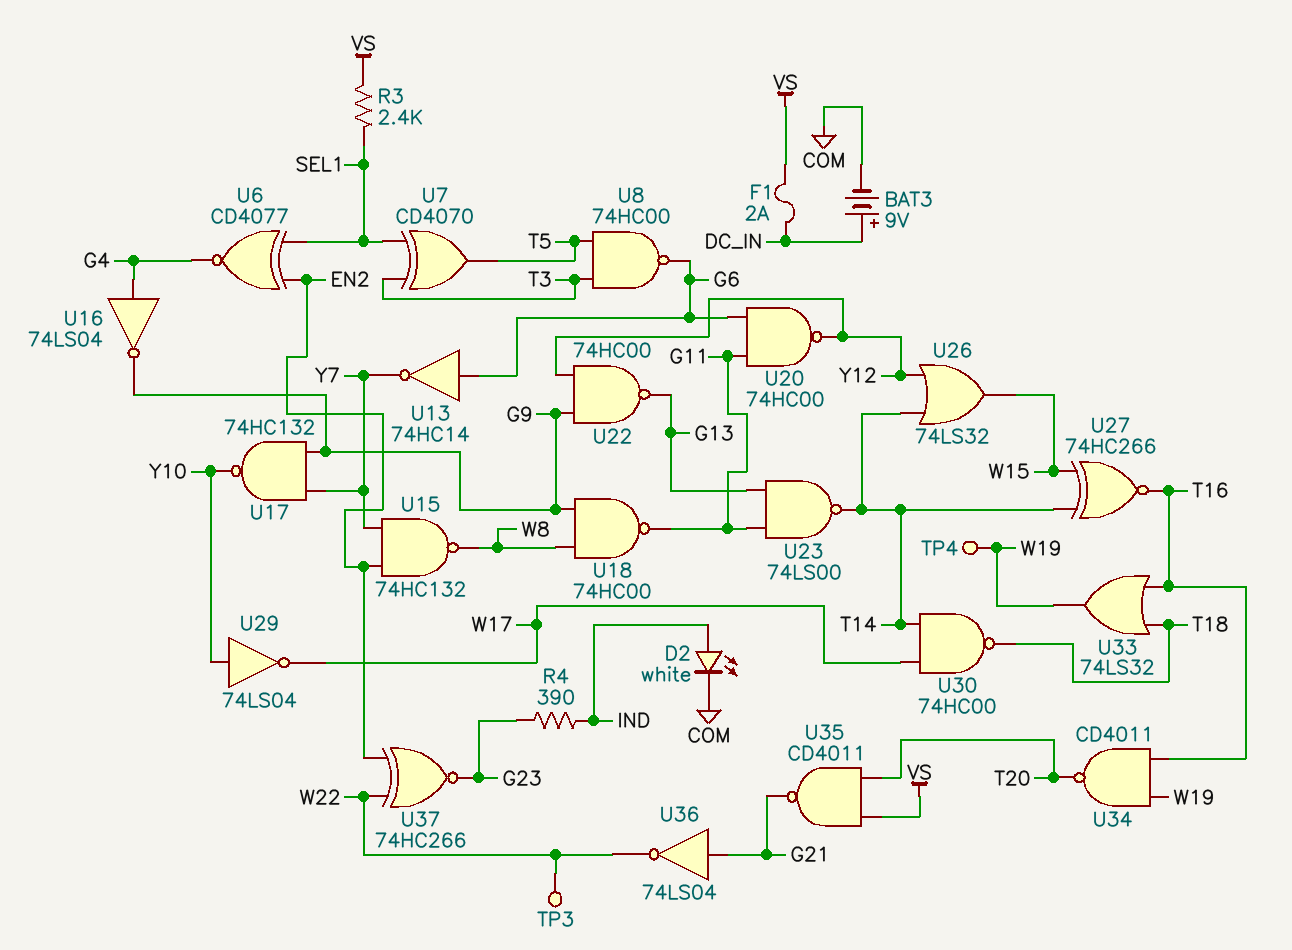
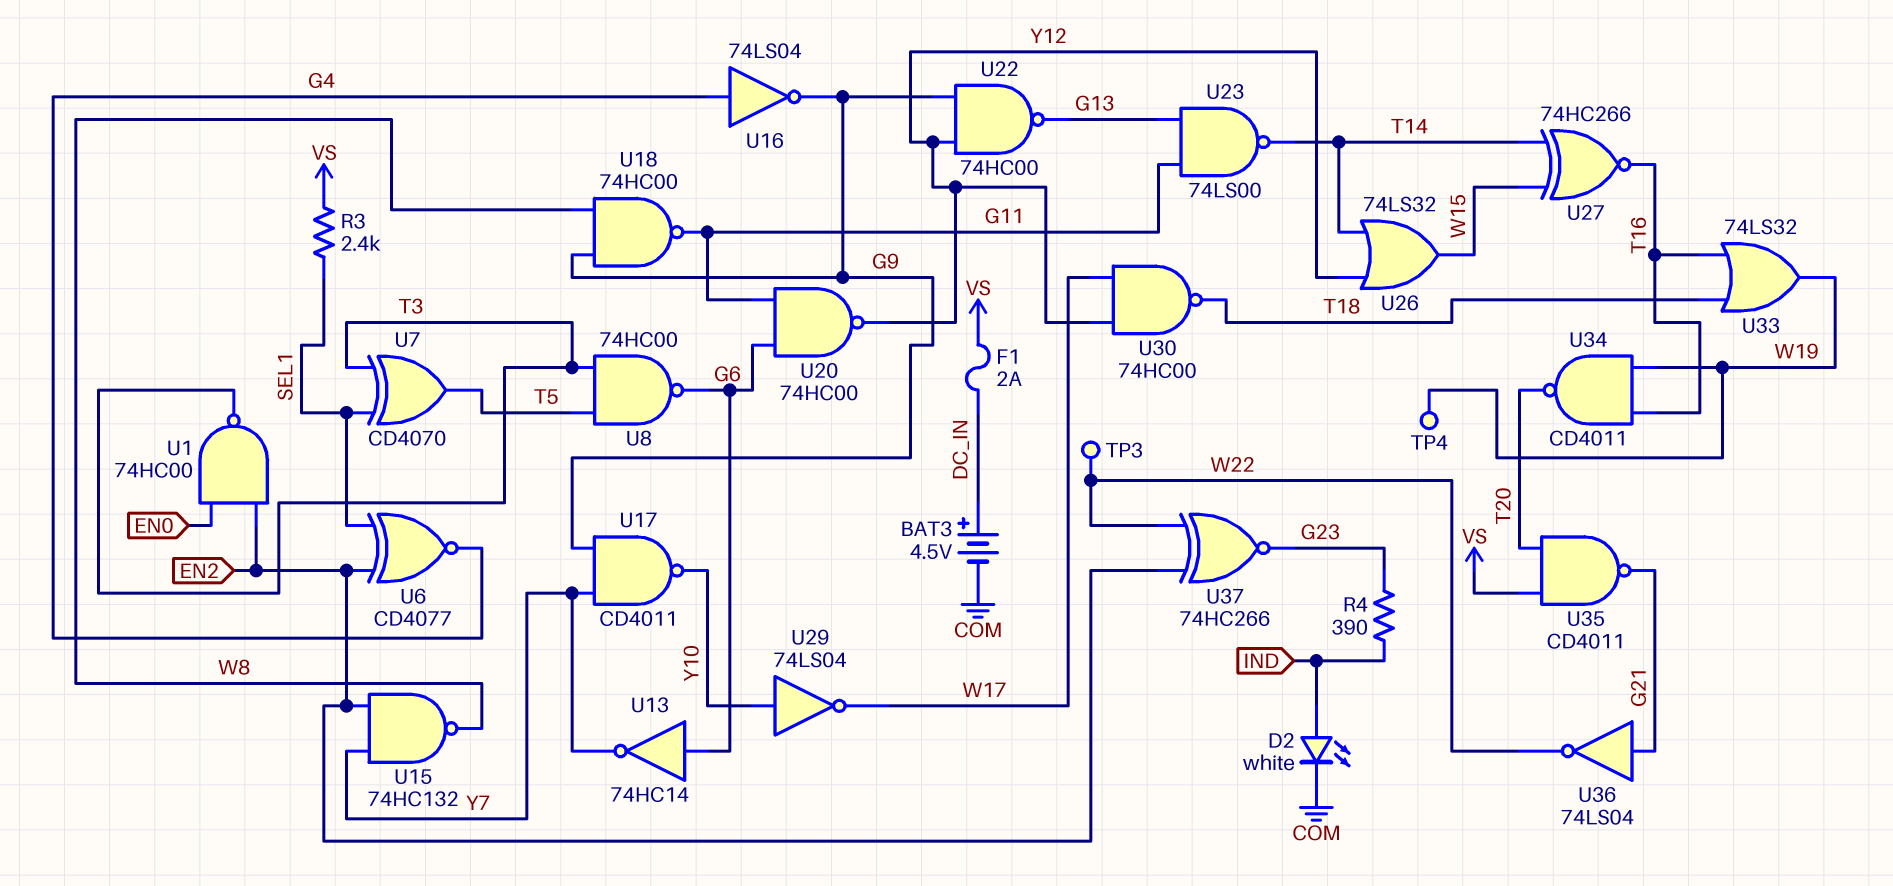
BAT3: 9V (plus DC_IN, minus COM) -> 4.5V (plus DC_IN, minus COM)
U1: none -> NAND 74HC00 (in EN0, in EN2, out T3)
U17: NAND 74HC132 (in G9, in Y7, out Y10) -> NAND CD4011 (in G9, in Y7, out Y10)
U30: NAND 74HC00 (in T14, in W17, out T18) -> NAND 74HC00 (in W17, in Y12, out T18)

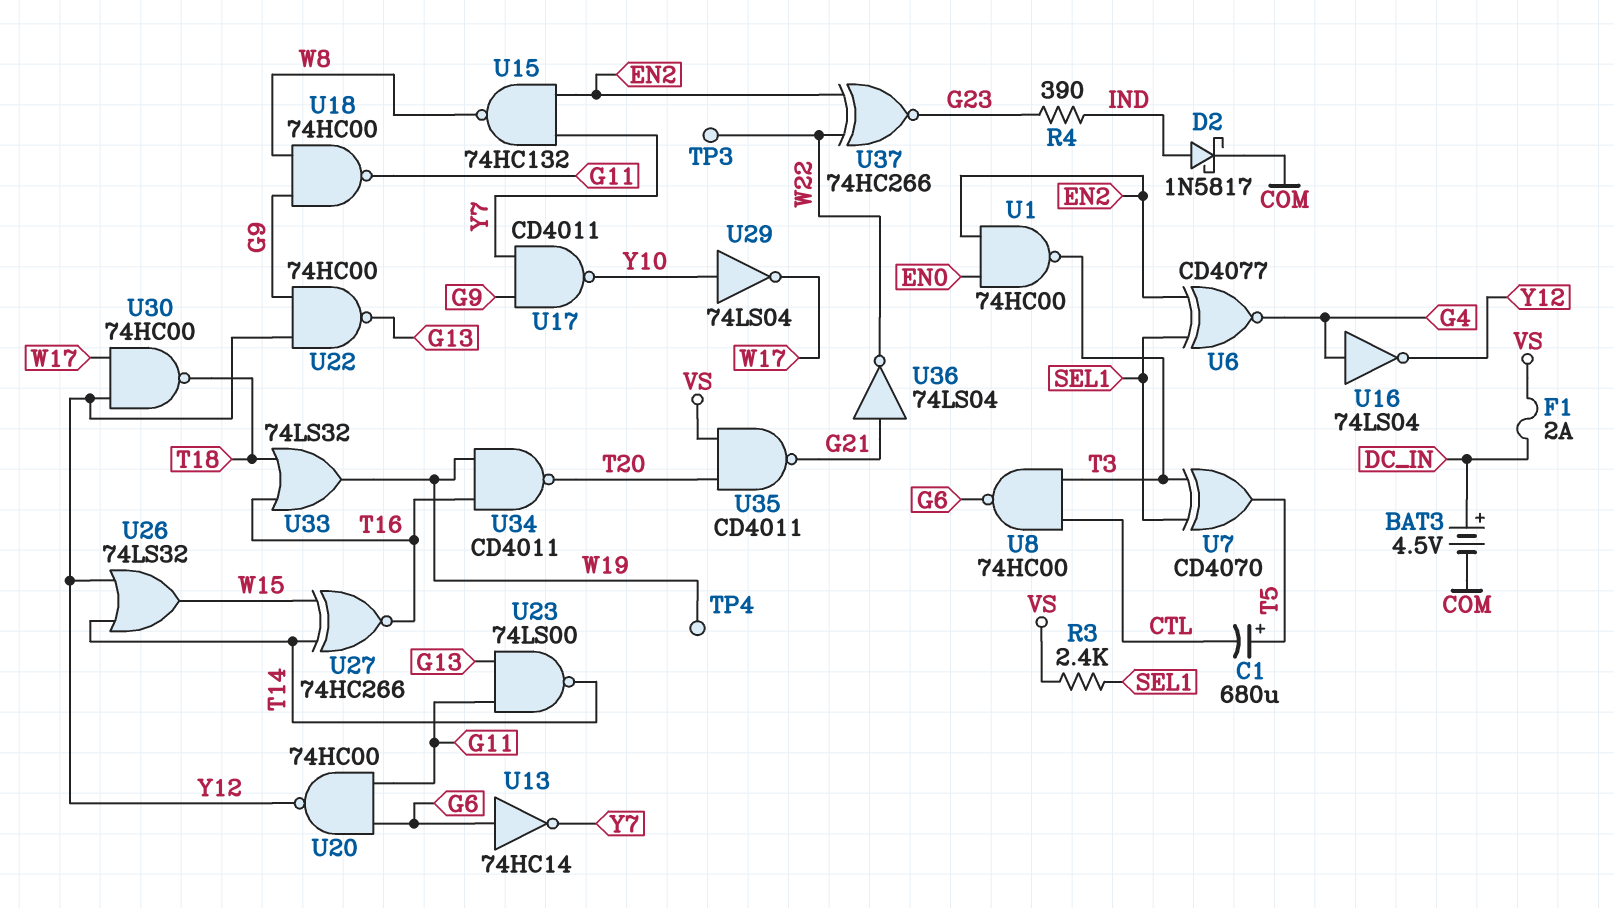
C1: none -> 680uF (plus T5, minus CTL)
D2: LED white (A IND, K COM) -> schottky 1N5817 (A IND, K COM)
U8: NAND 74HC00 (in T3, in T5, out G6) -> NAND 74HC00 (in CTL, in T3, out G6)
U16: NOT 74LS04 (in G4, out G9) -> NOT 74LS04 (in G4, out Y12)

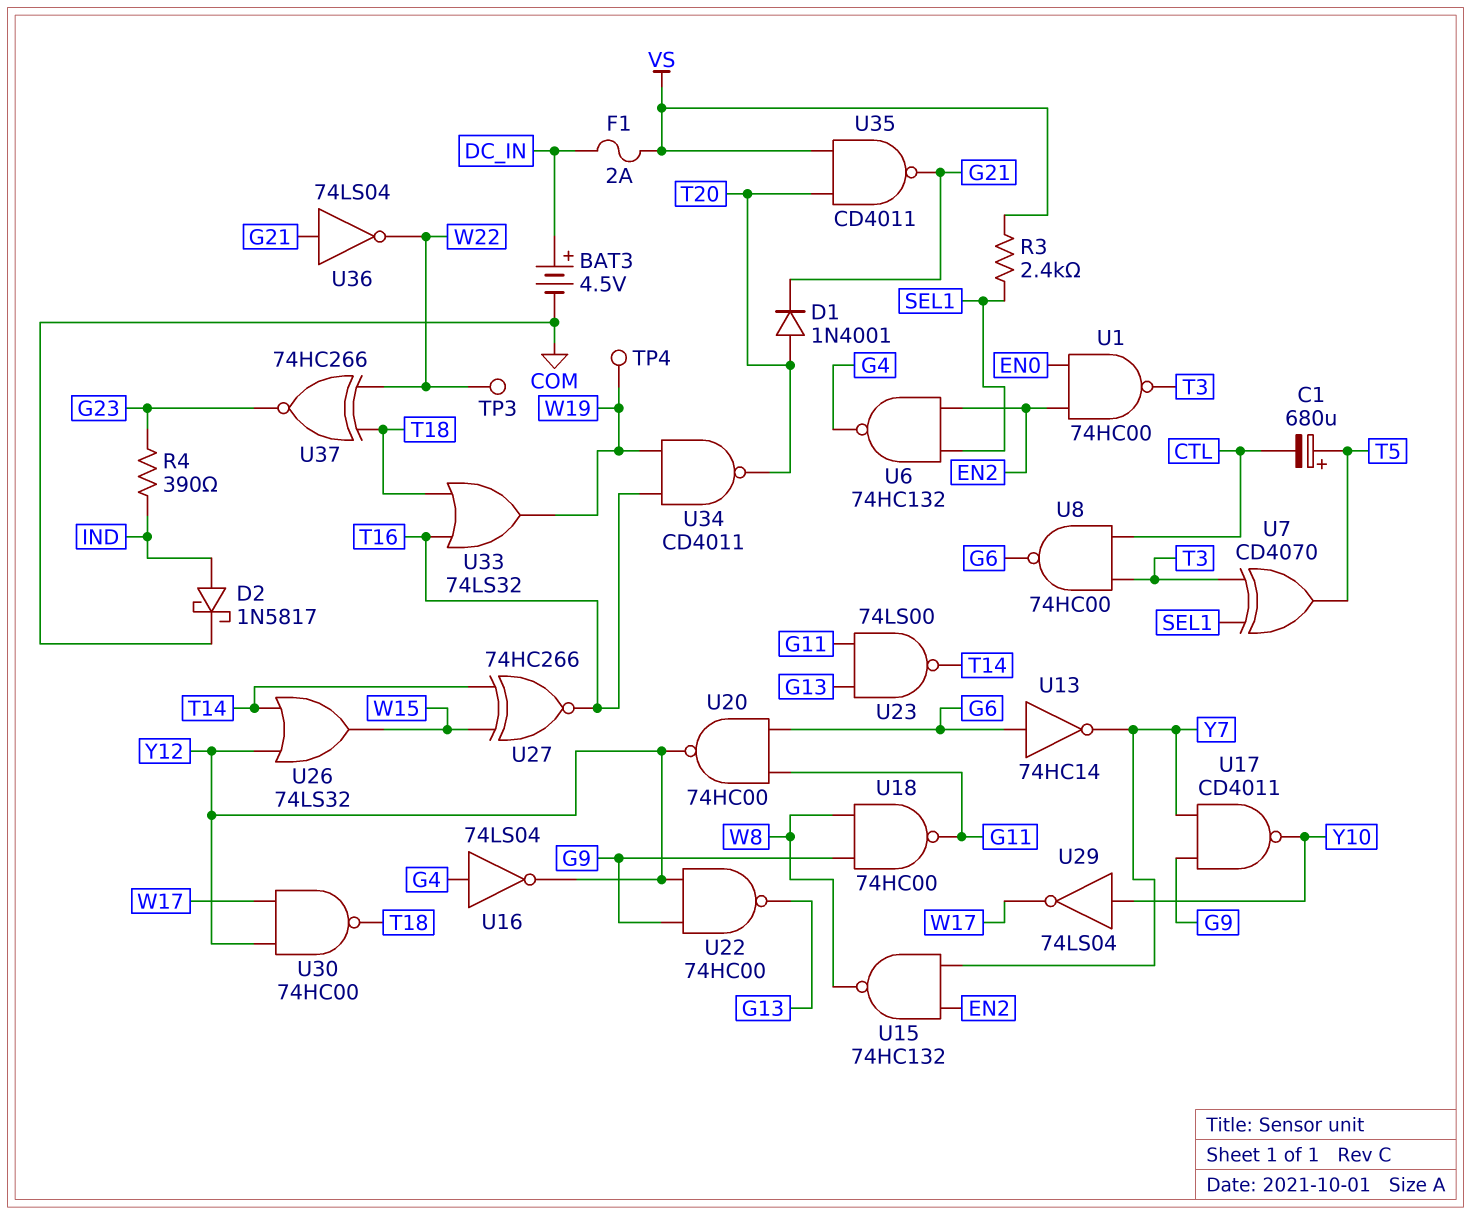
D1: none -> diode 1N4001 (A T20, K G21)
U6: XNOR CD4077 (in EN2, in SEL1, out G4) -> NAND 74HC132 (in EN2, in SEL1, out G4)
U37: XNOR 74HC266 (in EN2, in W22, out G23) -> XNOR 74HC266 (in T18, in W22, out G23)

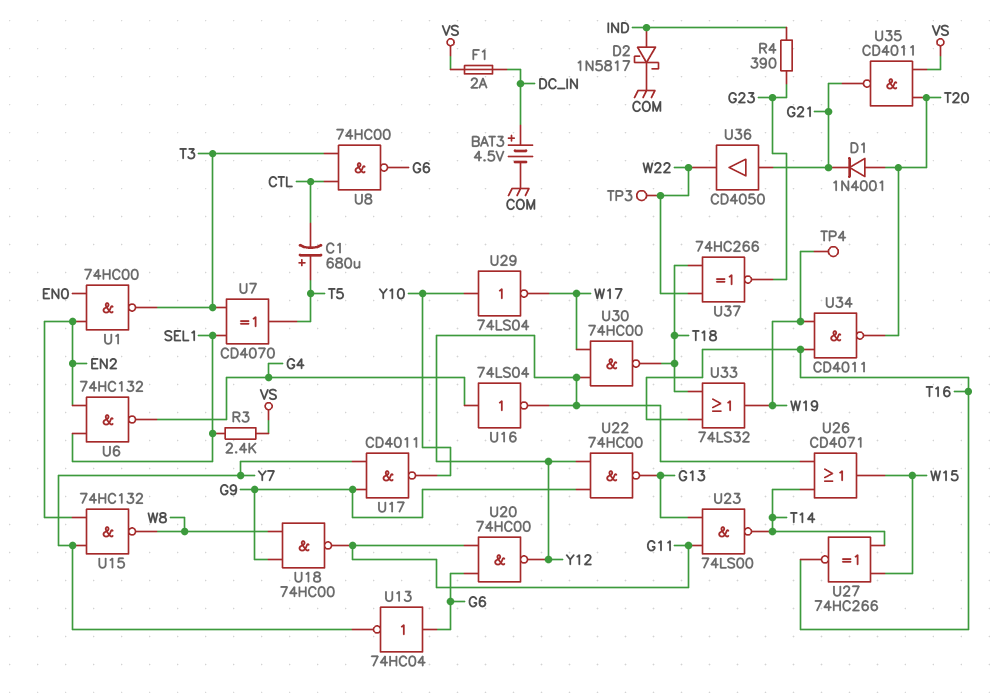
U13: NOT 74HC14 (in G6, out Y7) -> NOT 74HC04 (in G6, out Y7)
U26: OR 74LS32 (in T14, in Y12, out W15) -> OR CD4071 (in T14, in Y12, out W15)
U36: NOT 74LS04 (in G21, out W22) -> buffer CD4050 (in G21, out W22)

